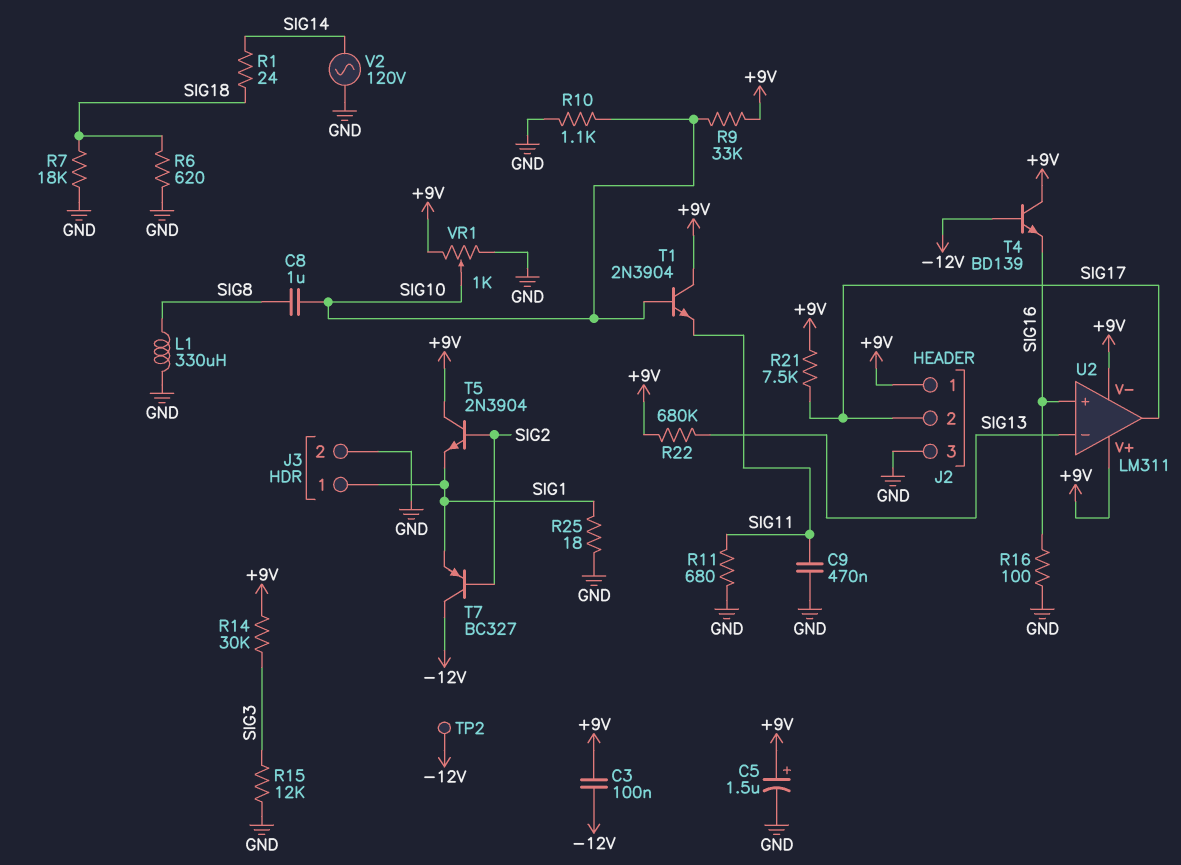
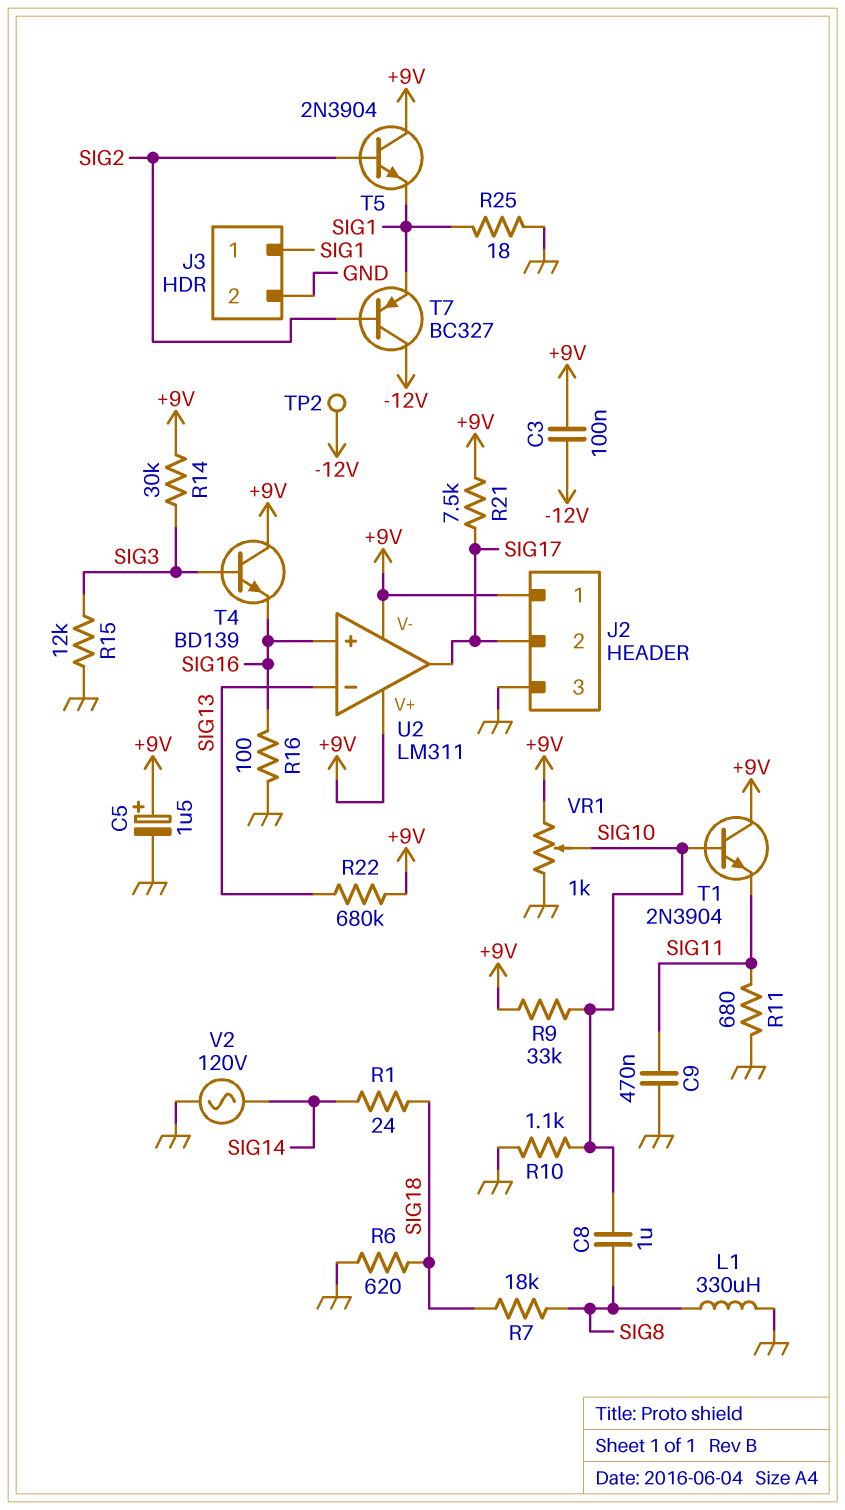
R7: 18k (GND, SIG18) -> 18k (SIG8, SIG18)
T4: NPN BD139 (B -12V, C +9V, E SIG16) -> NPN BD139 (B SIG3, C +9V, E SIG16)

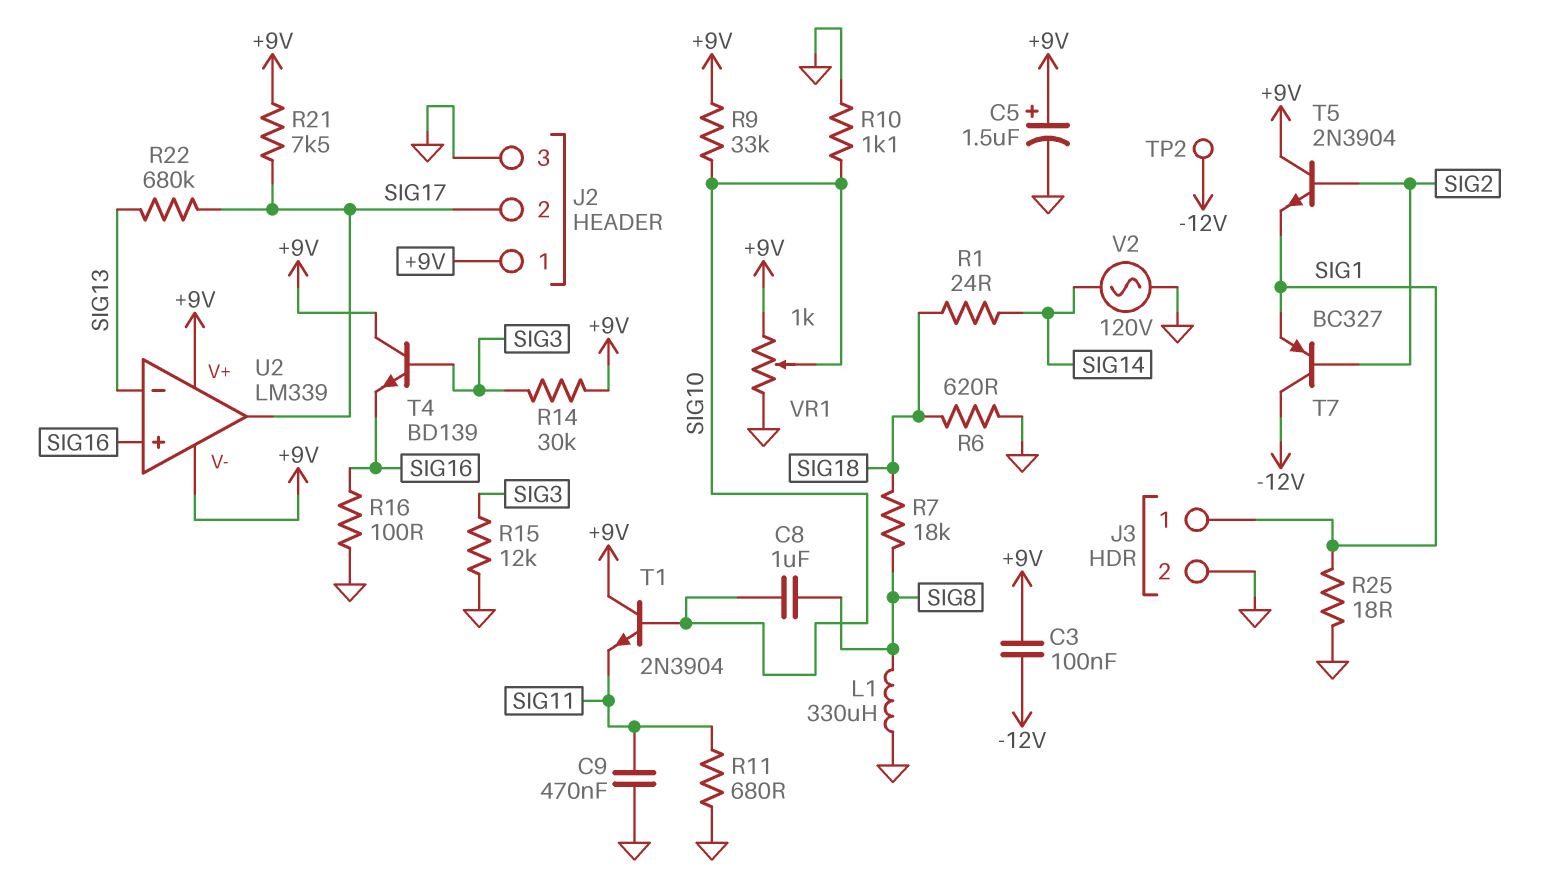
R22: 680k (+9V, SIG13) -> 680k (SIG13, SIG17)
U2: LM311 -> LM339

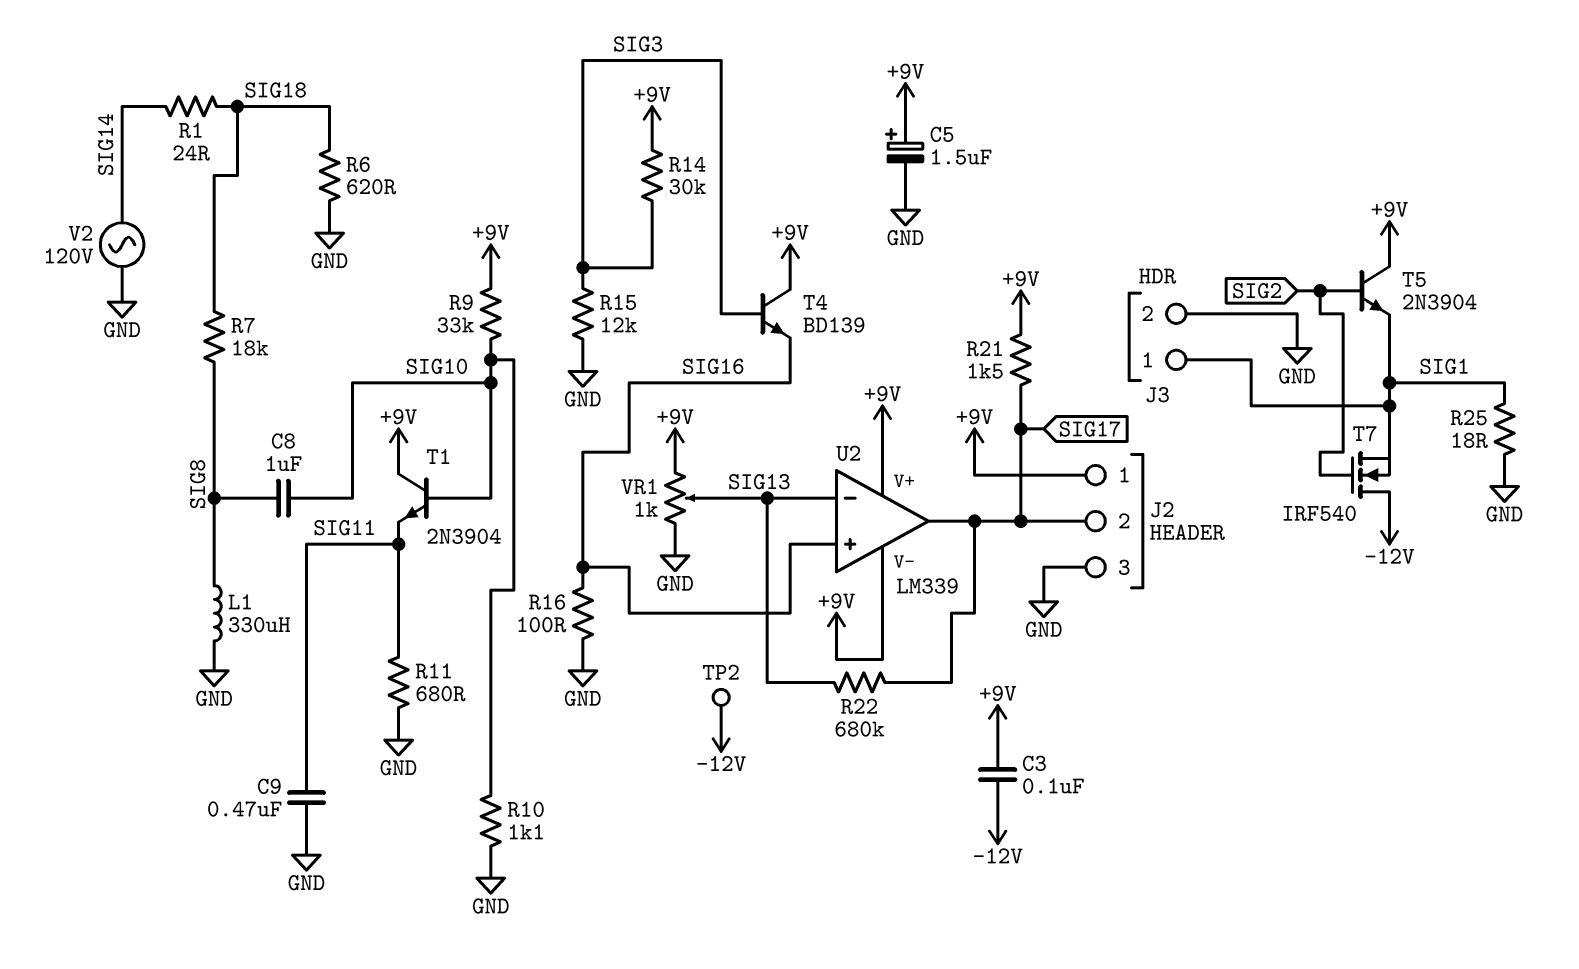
R21: 7.5k (+9V, SIG17) -> 1.5k (+9V, SIG17)
T7: PNP BC327 (B SIG2, C -12V, E SIG1) -> NMOS IRF540 (G SIG2, D -12V, S SIG1)
VR1: 1k (+9V, GND, wiper SIG10) -> 1k (+9V, GND, wiper SIG13)

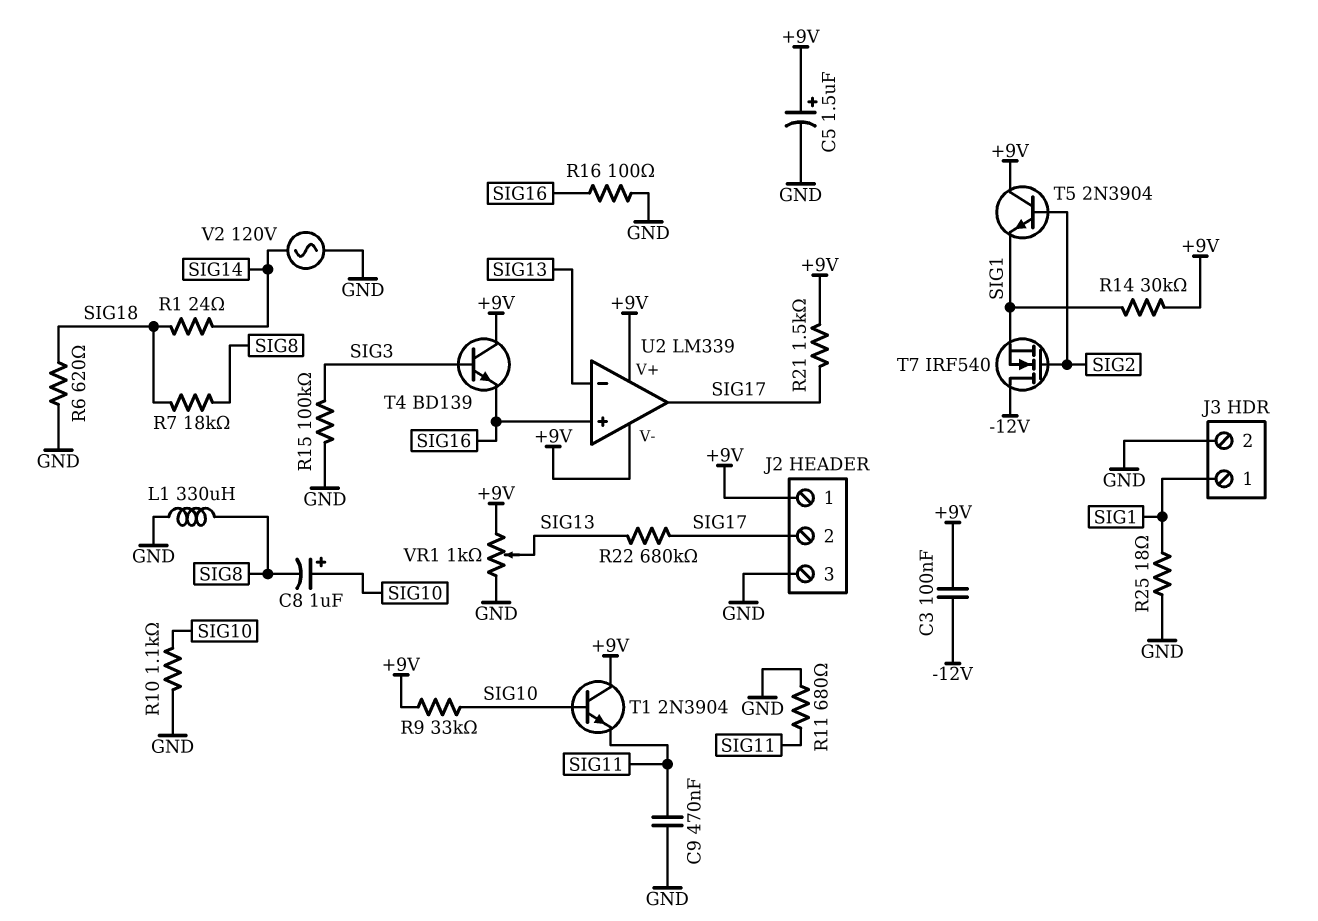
C8: 1uF (SIG8, SIG10) -> 1uF (plus SIG10, minus SIG8)
R14: 30k (+9V, SIG3) -> 30k (+9V, SIG1)
R15: 12k (GND, SIG3) -> 100k (GND, SIG3)
TP2: test point (-12V) -> none

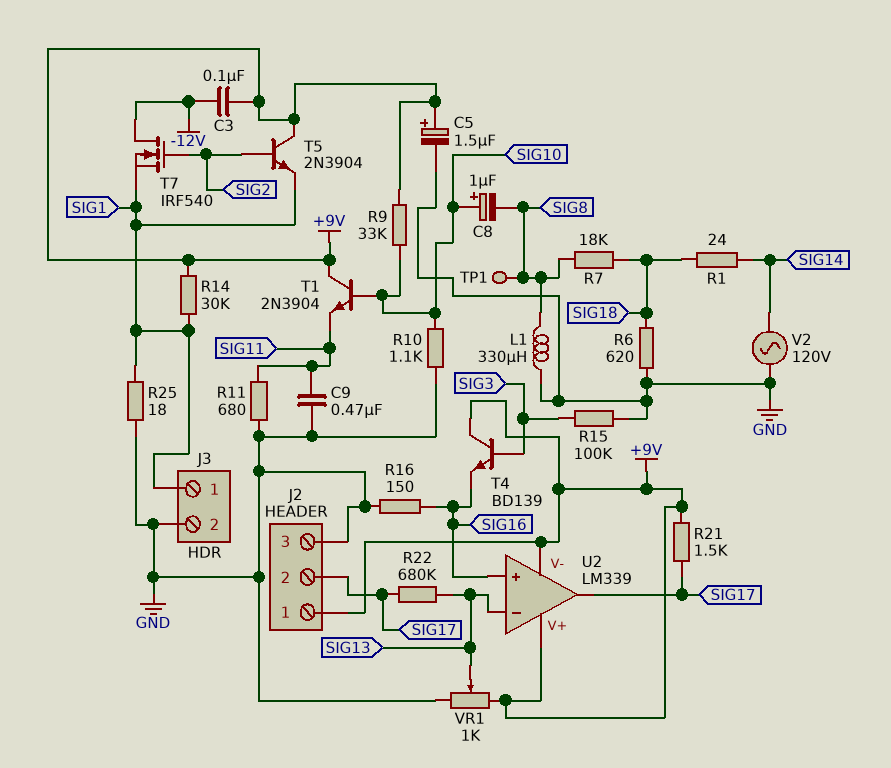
R16: 100 (GND, SIG16) -> 150 (GND, SIG16)
TP1: none -> test point (SIG8)

